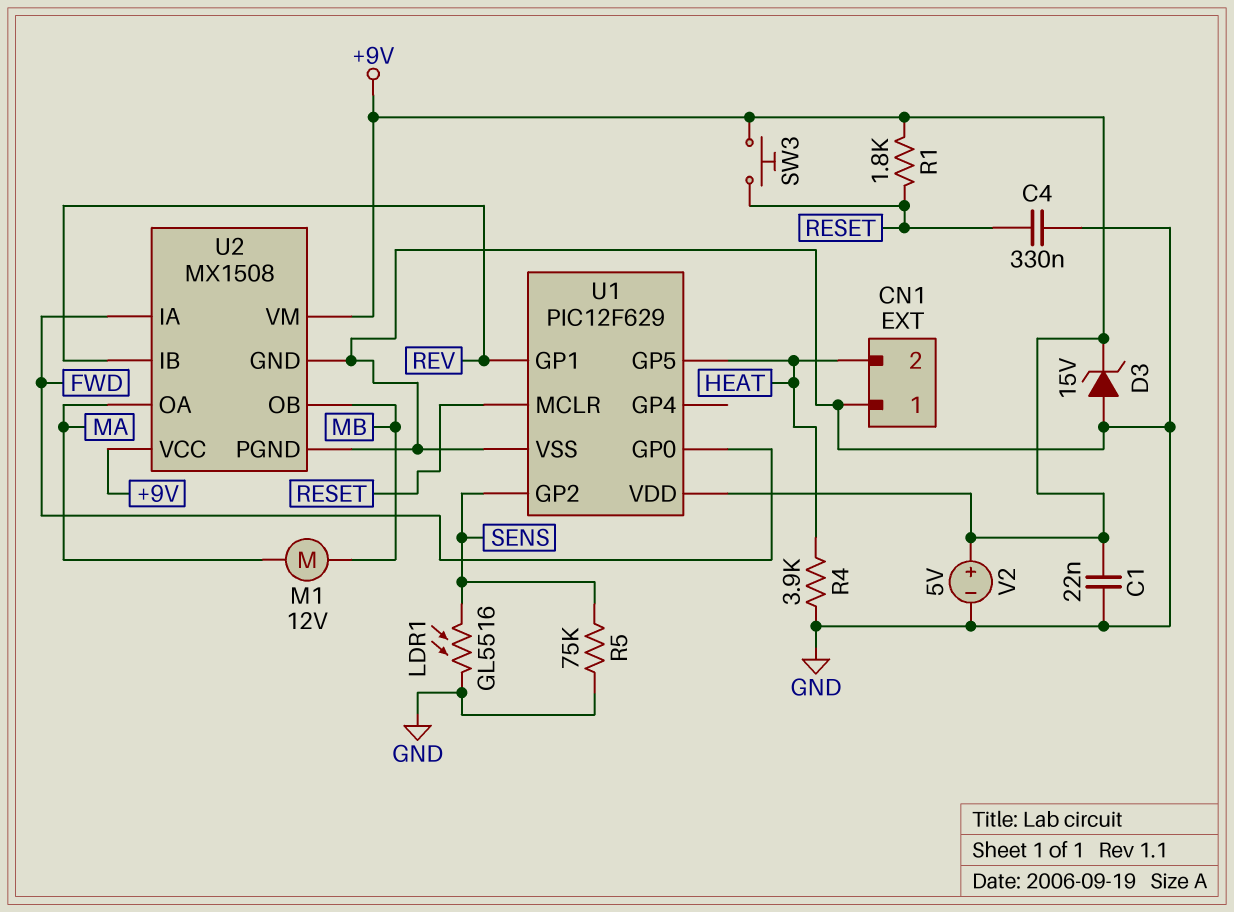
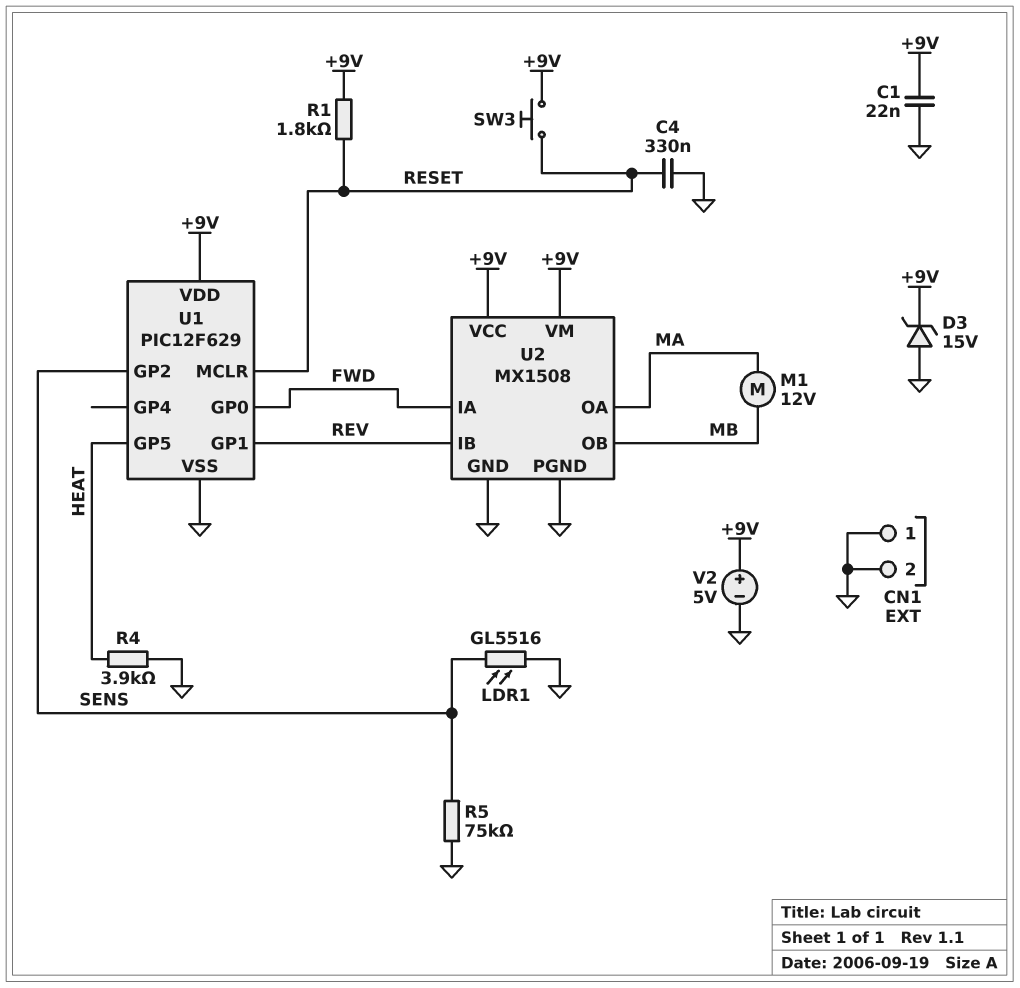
CN1 pin 2: HEAT -> GND

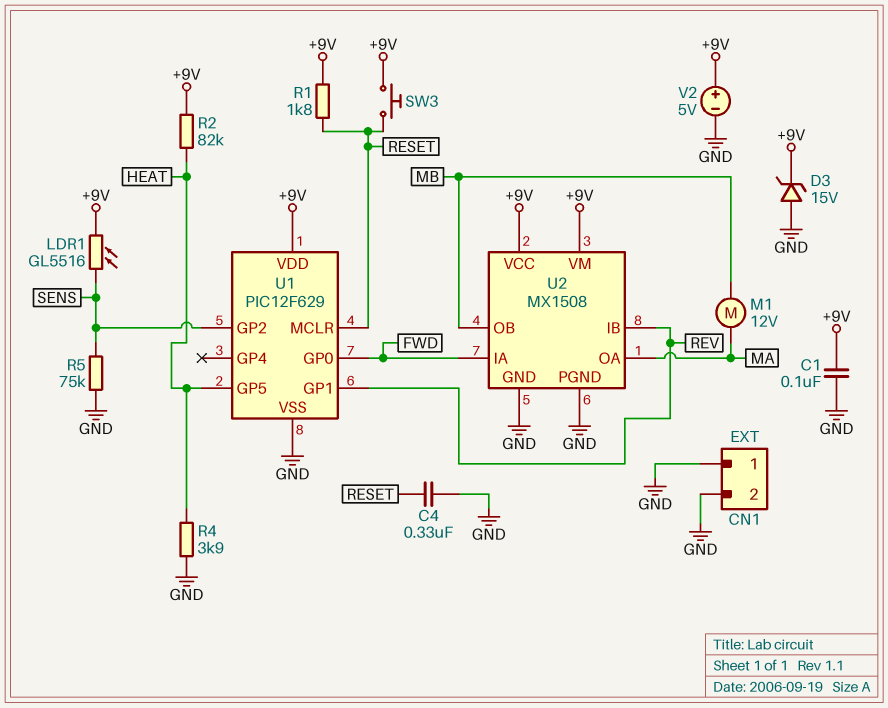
C1: 22nF (+9V, GND) -> 100nF (+9V, GND)
LDR1: GL5516 (GND, SENS) -> GL5516 (+9V, SENS)
R2: none -> 82k (+9V, HEAT)

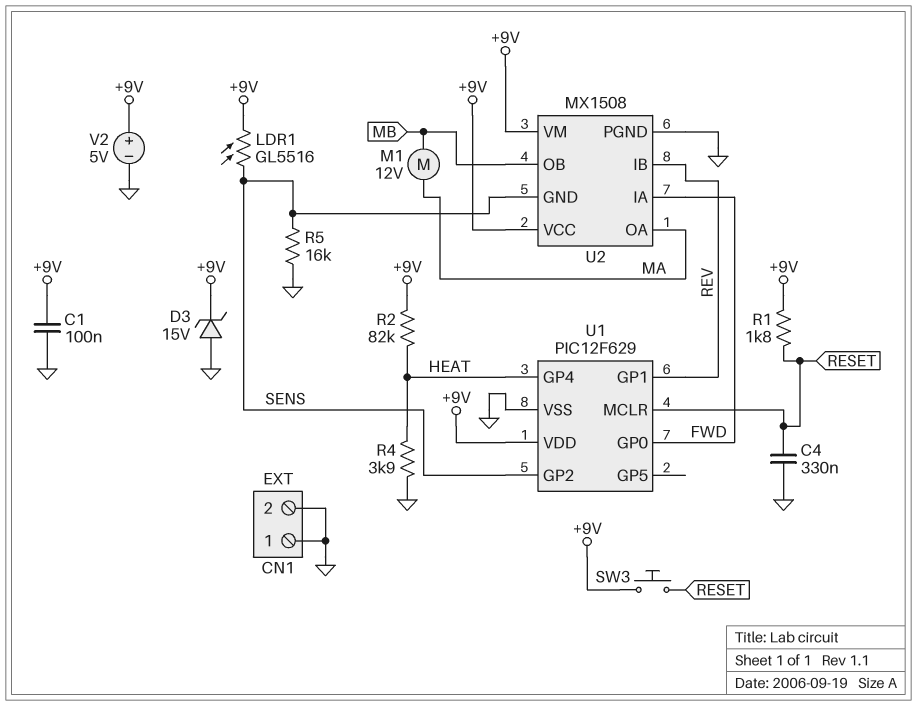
R5: 75k (GND, SENS) -> 16k (GND, SENS)
U1 pin GP4: none -> HEAT
U1 pin GP5: HEAT -> none
U2 pin GND: GND -> SENS

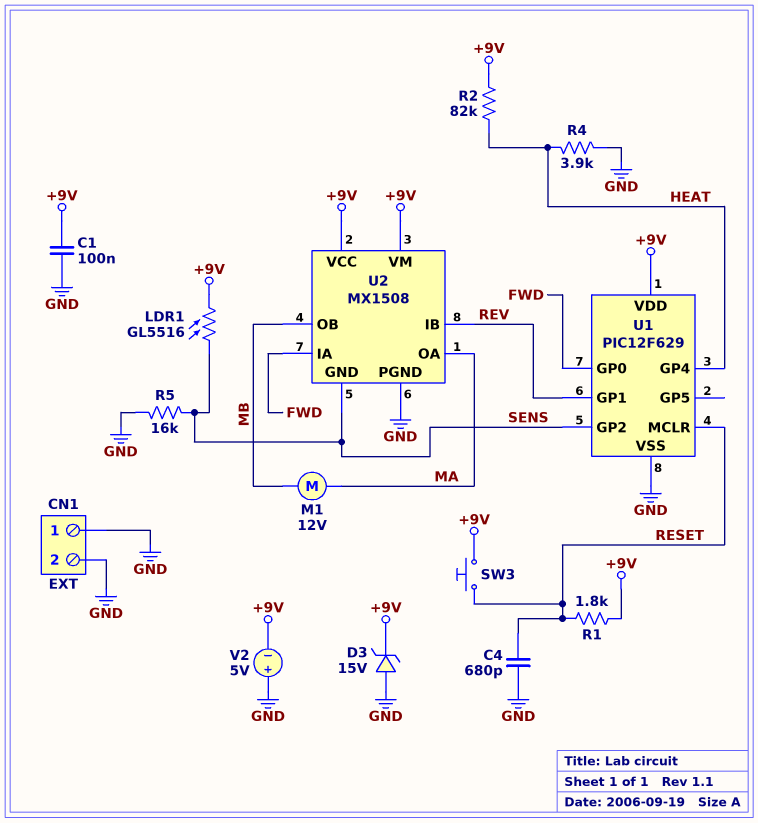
C4: 330nF (GND, RESET) -> 680pF (GND, RESET)
V2: 5V (plus +9V, minus GND) -> 5V (plus GND, minus +9V)

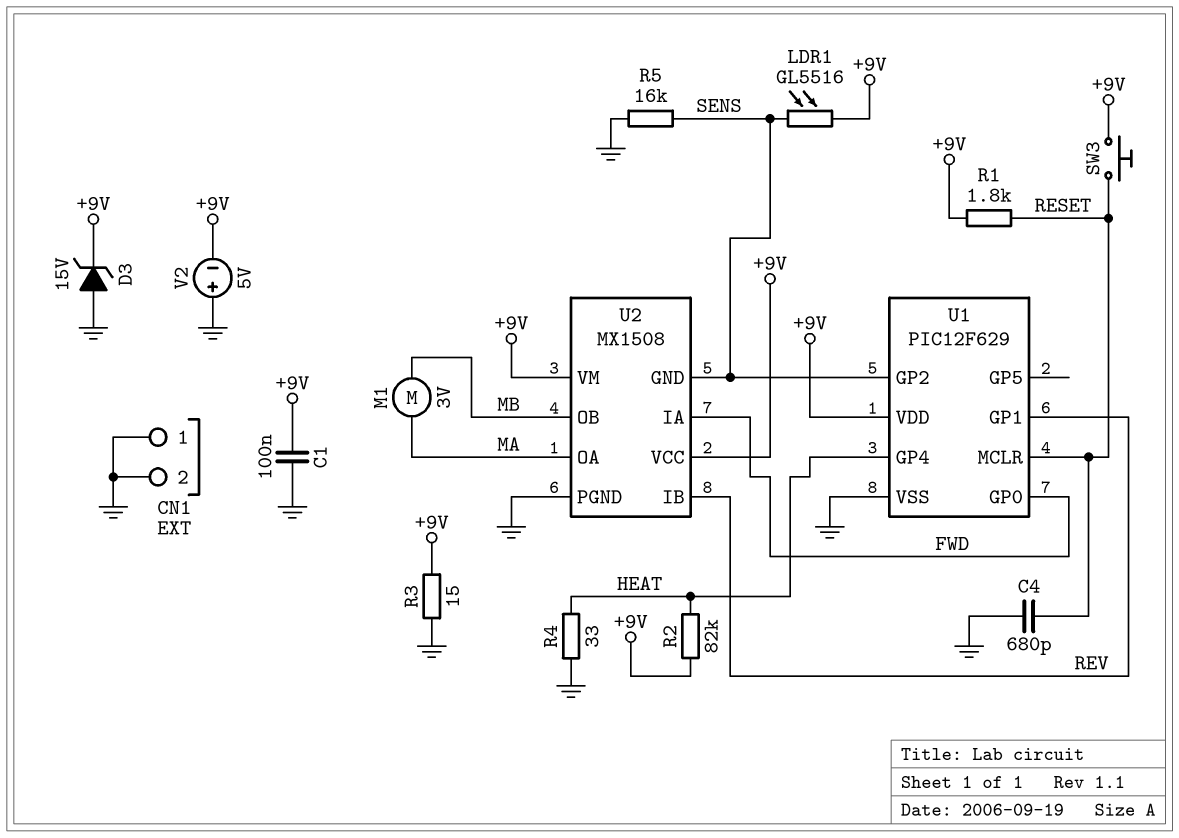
M1: motor 12V (MA, MB) -> motor 3V (MA, MB)
R3: none -> 15 (+9V, GND)
R4: 3.9k (GND, HEAT) -> 33 (GND, HEAT)

